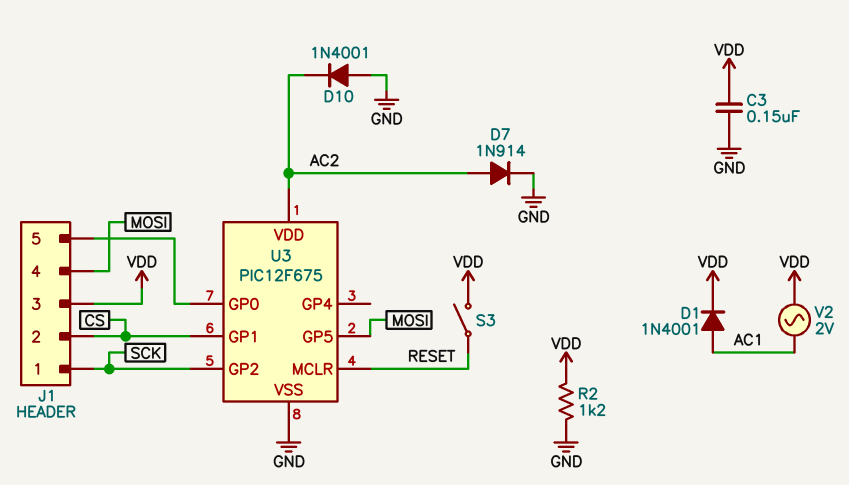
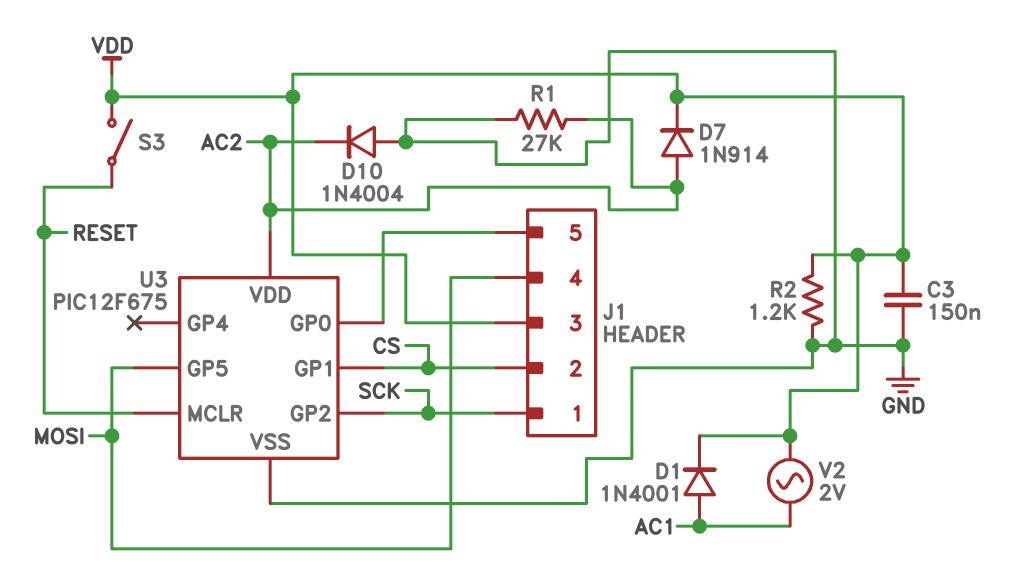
D7: diode 1N914 (A AC2, K GND) -> diode 1N914 (A AC2, K VDD)
D10: diode 1N4001 (A GND, K AC2) -> diode 1N4004 (A GND, K AC2)
R1: none -> 27k (AC2, GND)

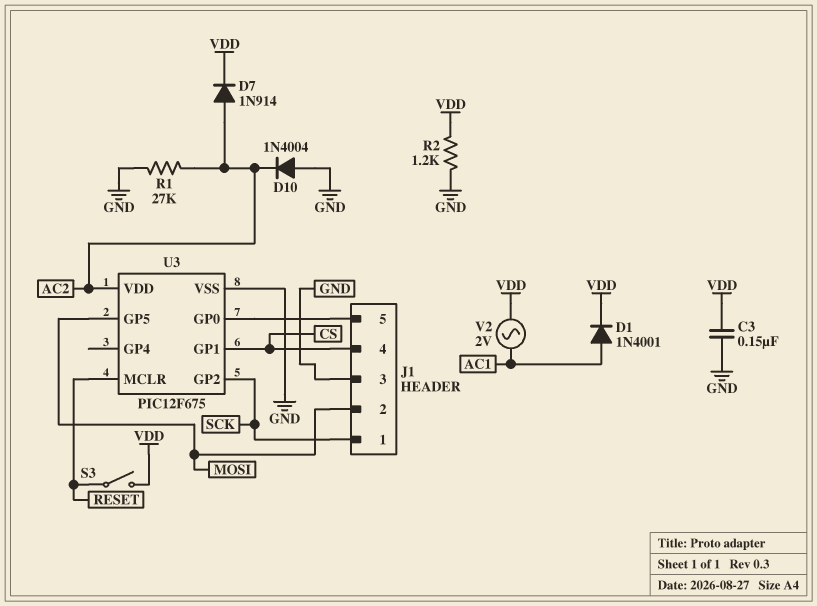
J1 pin 2: CS -> MOSI
J1 pin 3: VDD -> GND
J1 pin 4: MOSI -> CS

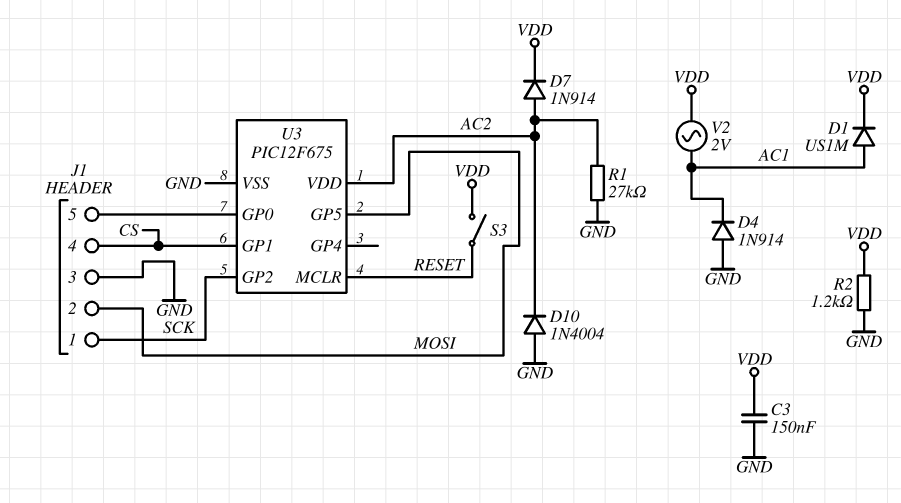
D1: diode 1N4001 (A AC1, K VDD) -> diode US1M (A AC1, K VDD)
D4: none -> diode 1N914 (A GND, K AC1)

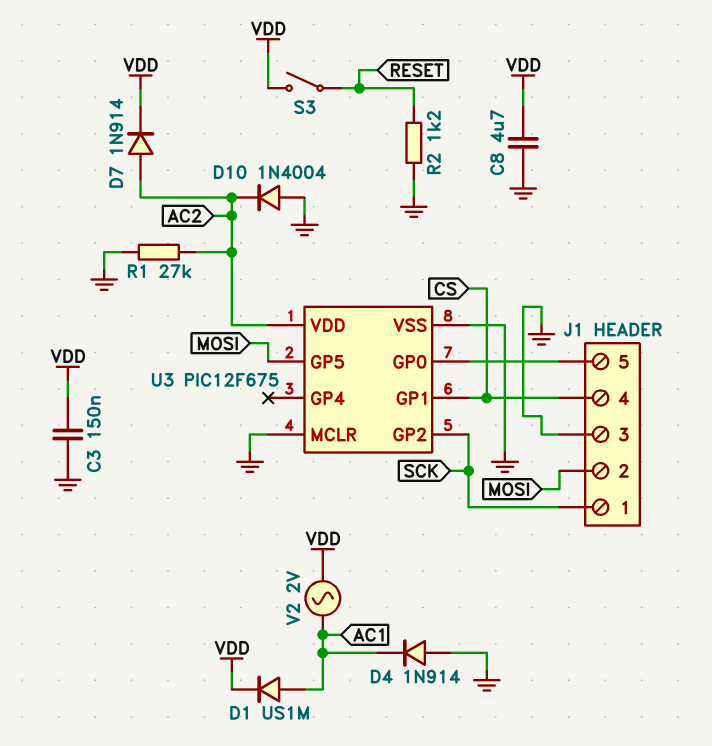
C8: none -> 4.7uF (GND, VDD)
R2: 1.2k (GND, VDD) -> 1.2k (GND, RESET)
U3 pin MCLR: RESET -> GND

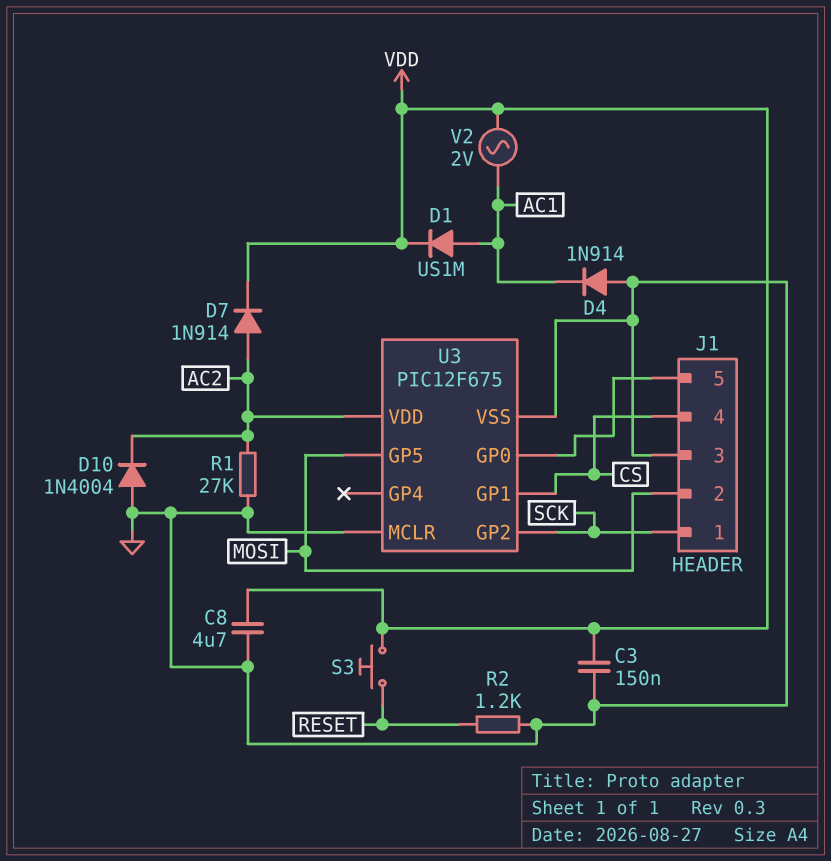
S3: switch (RESET, VDD) -> button (RESET, VDD)

